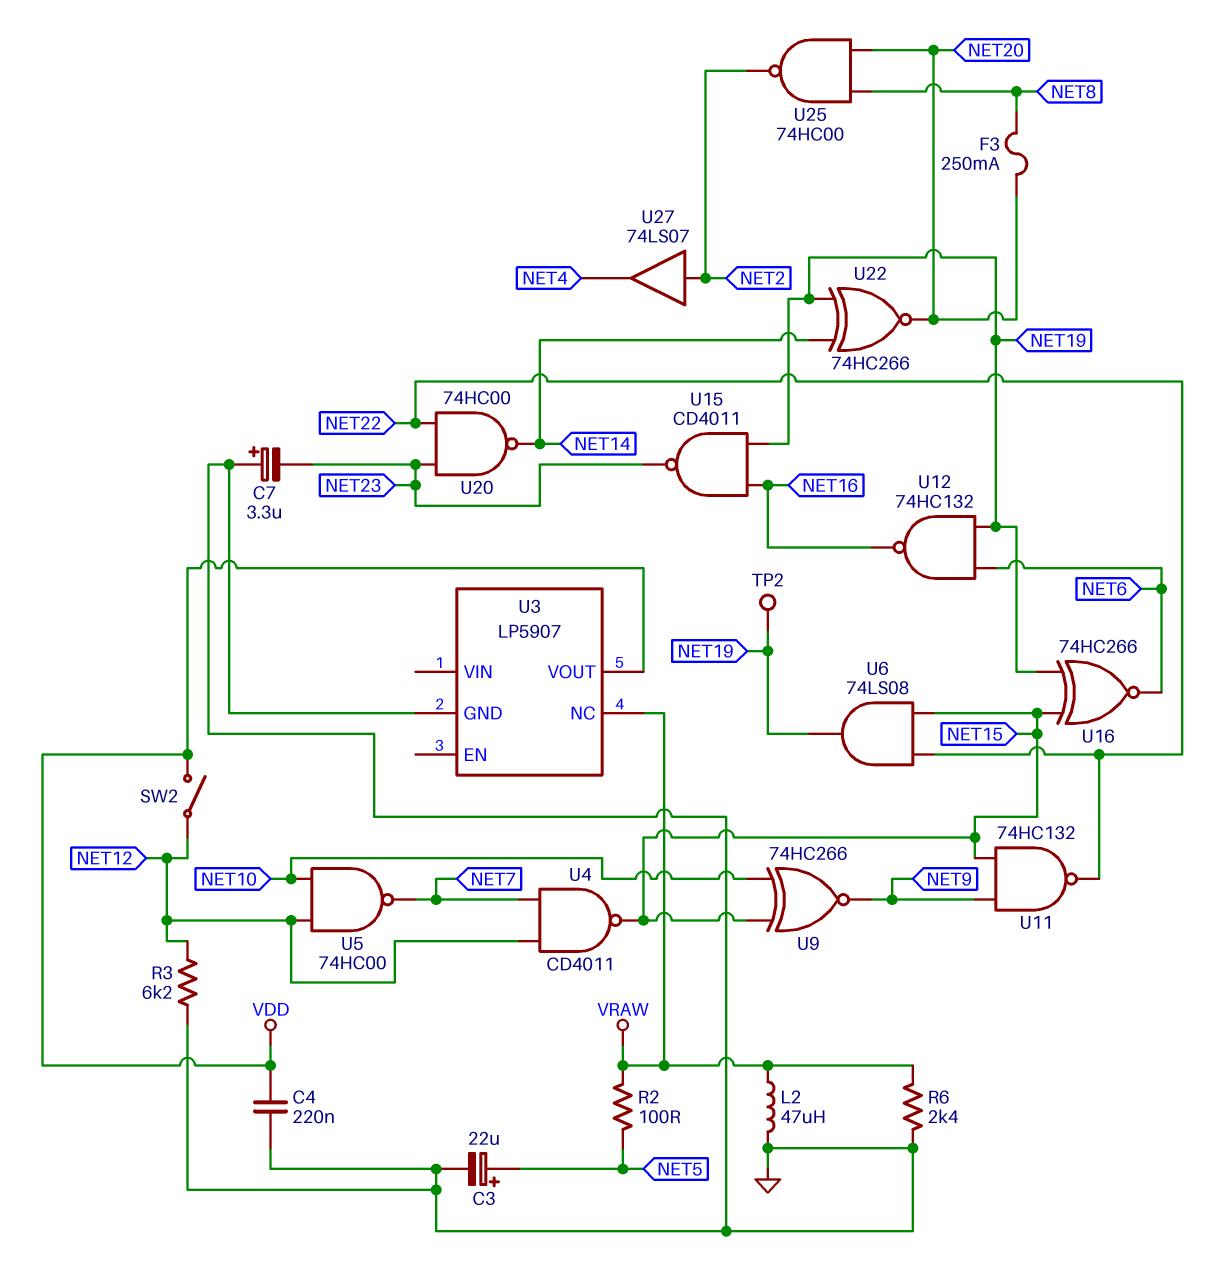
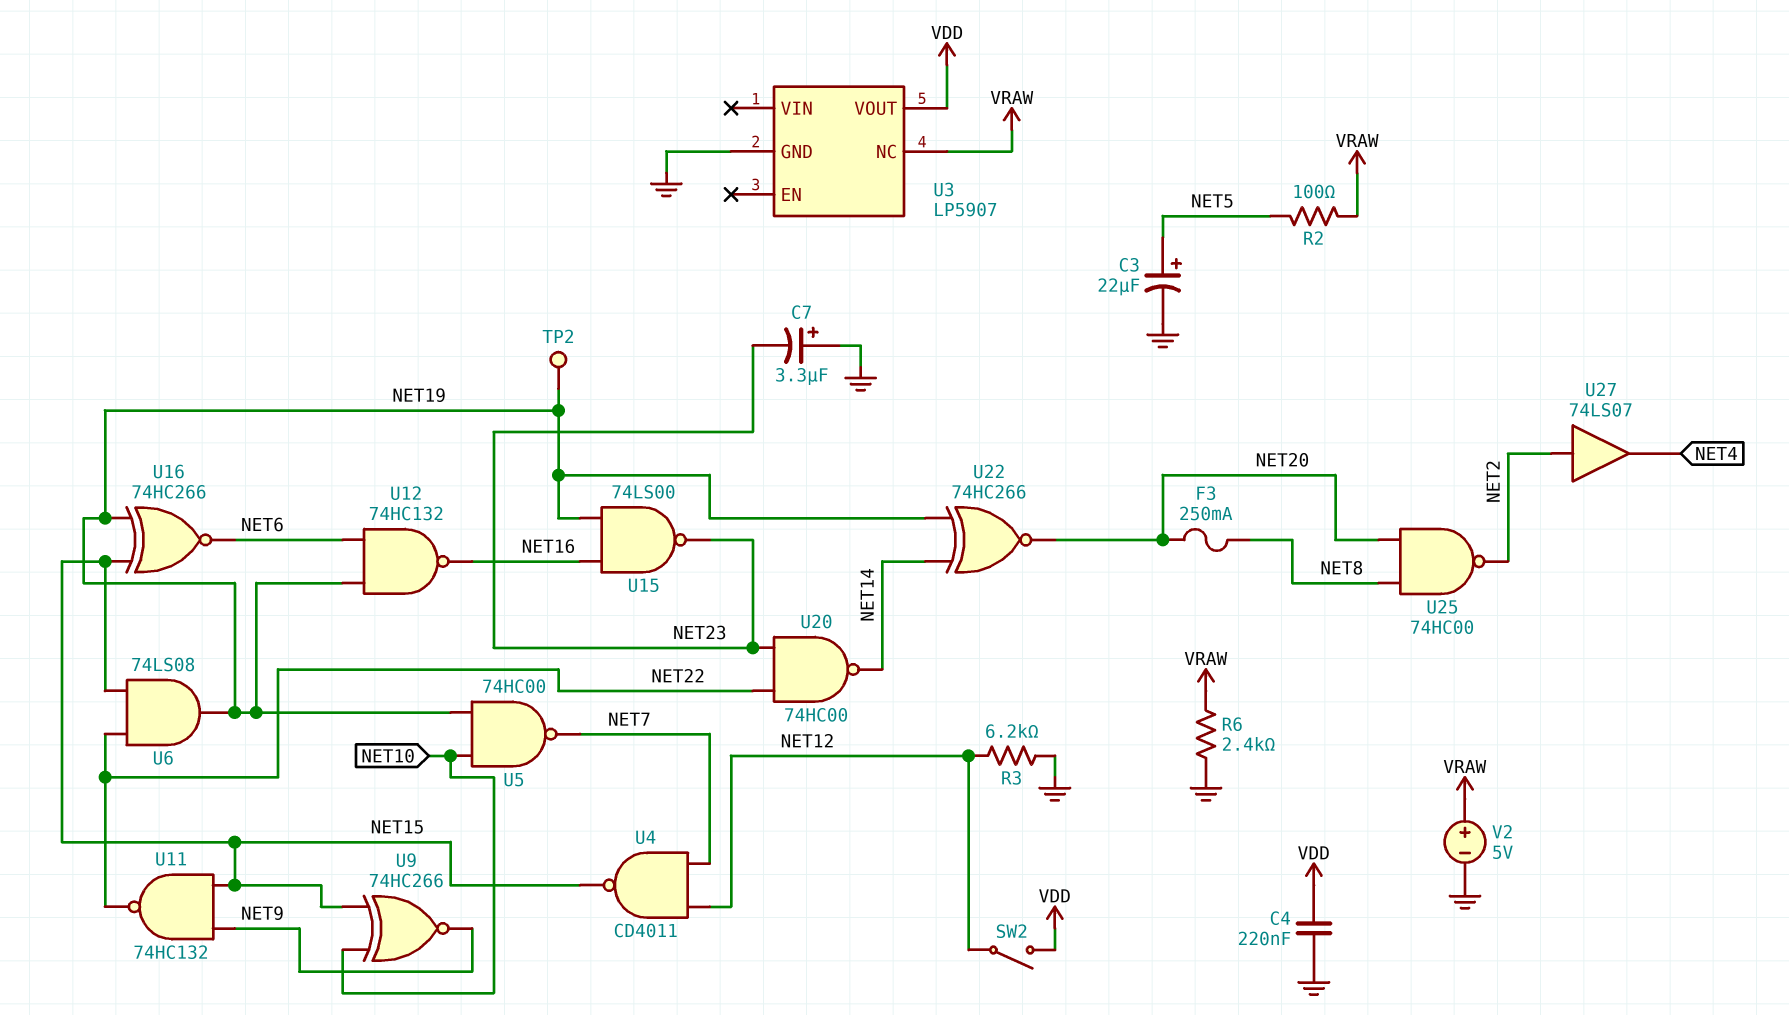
L2: 47uH (GND, VRAW) -> none
U5: NAND 74HC00 (in NET10, in NET12, out NET7) -> NAND 74HC00 (in NET10, in NET19, out NET7)
U15: NAND CD4011 (in NET16, in NET19, out NET23) -> NAND 74LS00 (in NET16, in NET19, out NET23)
V2: none -> 5V (plus VRAW, minus GND)

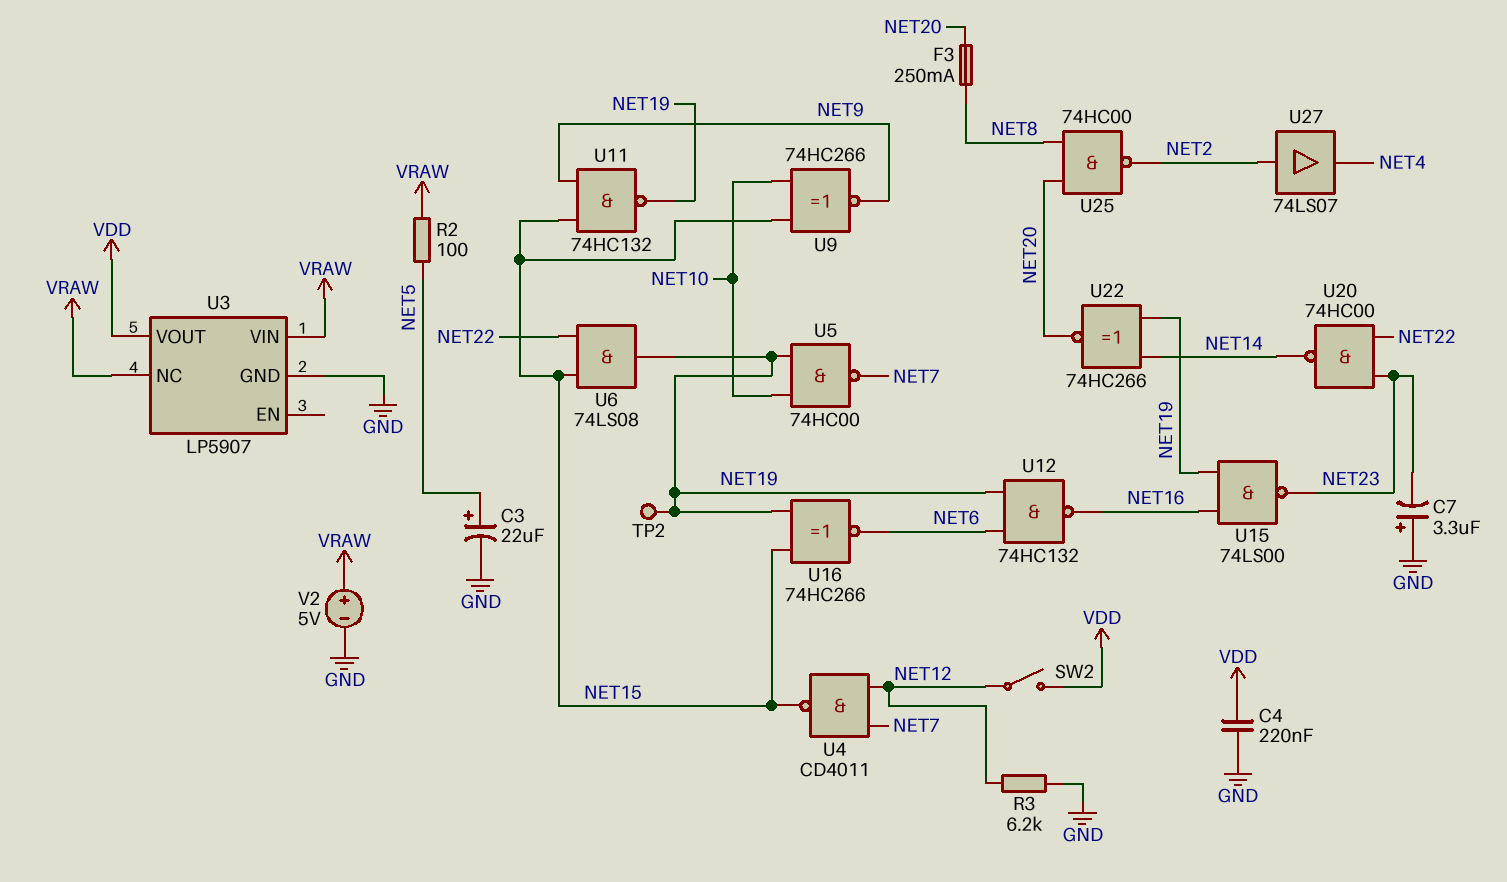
R6: 2.4k (GND, VRAW) -> none
U3 pin VIN: none -> VRAW
U11: NAND 74HC132 (in NET9, in NET15, out NET22) -> NAND 74HC132 (in NET9, in NET15, out NET19)

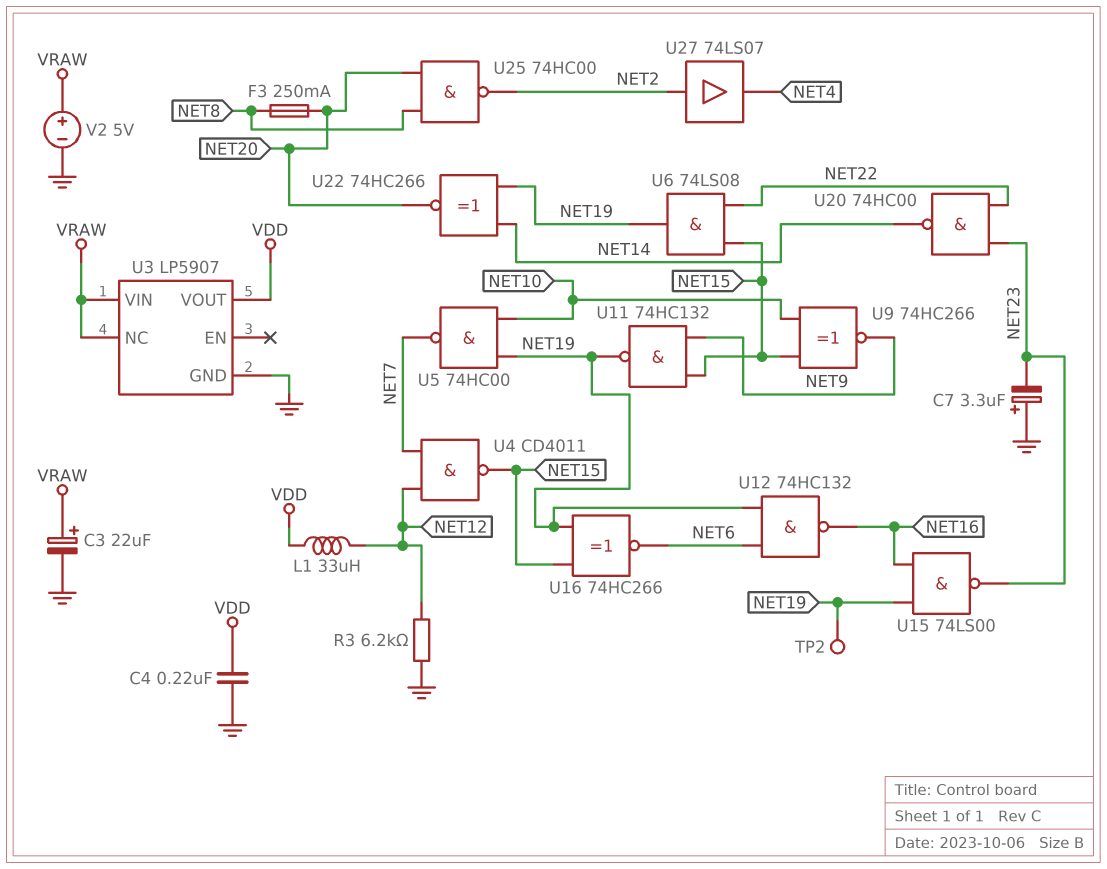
C3: 22uF (plus NET5, minus GND) -> 22uF (plus VRAW, minus GND)
L1: none -> 33uH (NET12, VDD)
R2: 100 (NET5, VRAW) -> none
SW2: switch (NET12, VDD) -> none

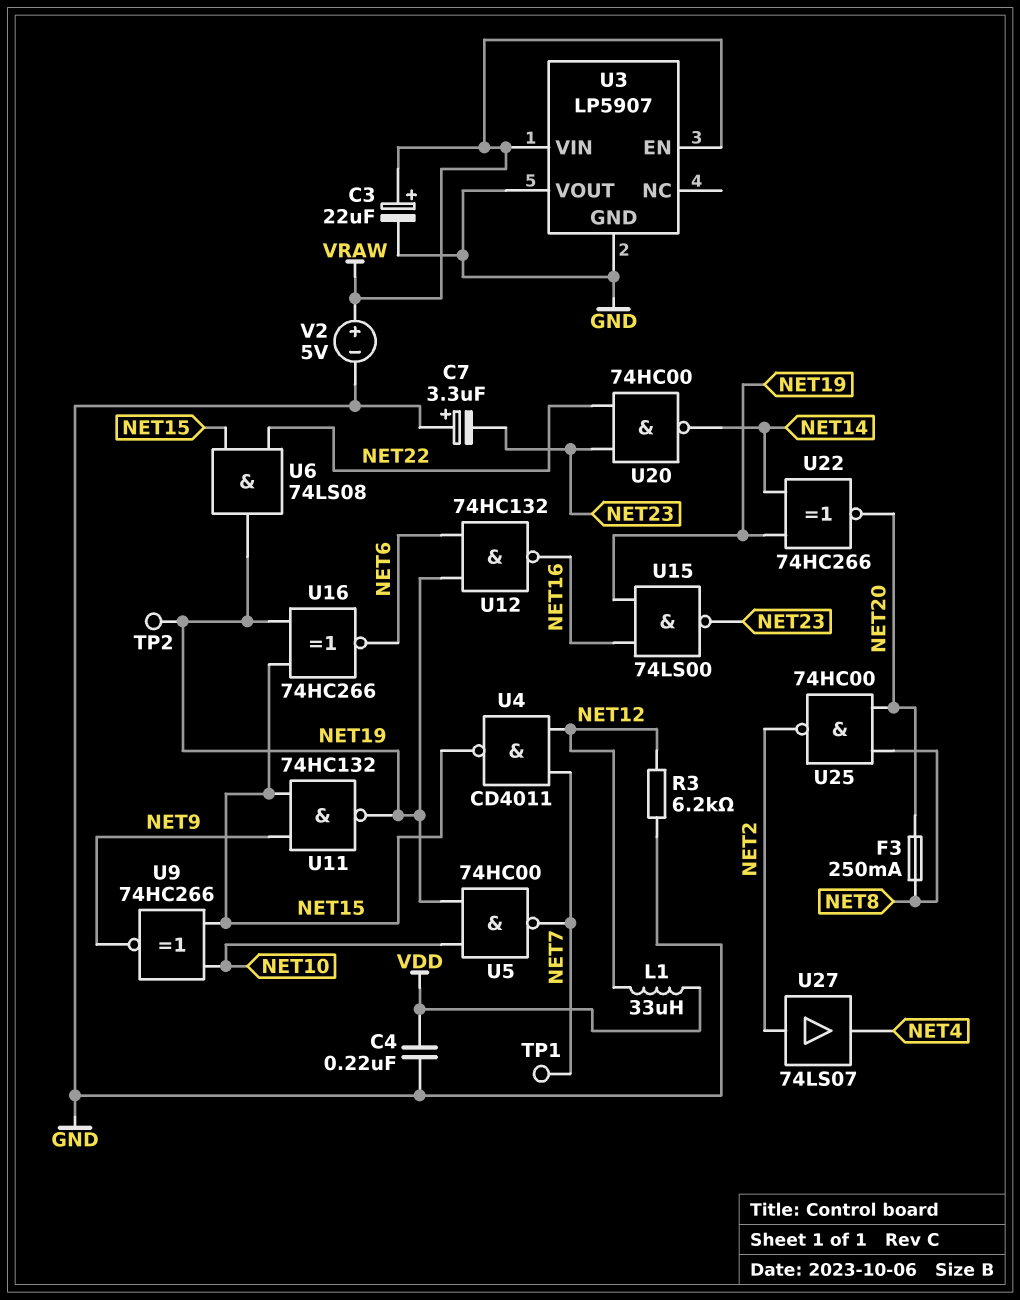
TP1: none -> test point (NET7)
U3 pin EN: none -> VRAW
U3 pin NC: VRAW -> none
U3 pin VOUT: VDD -> GND

